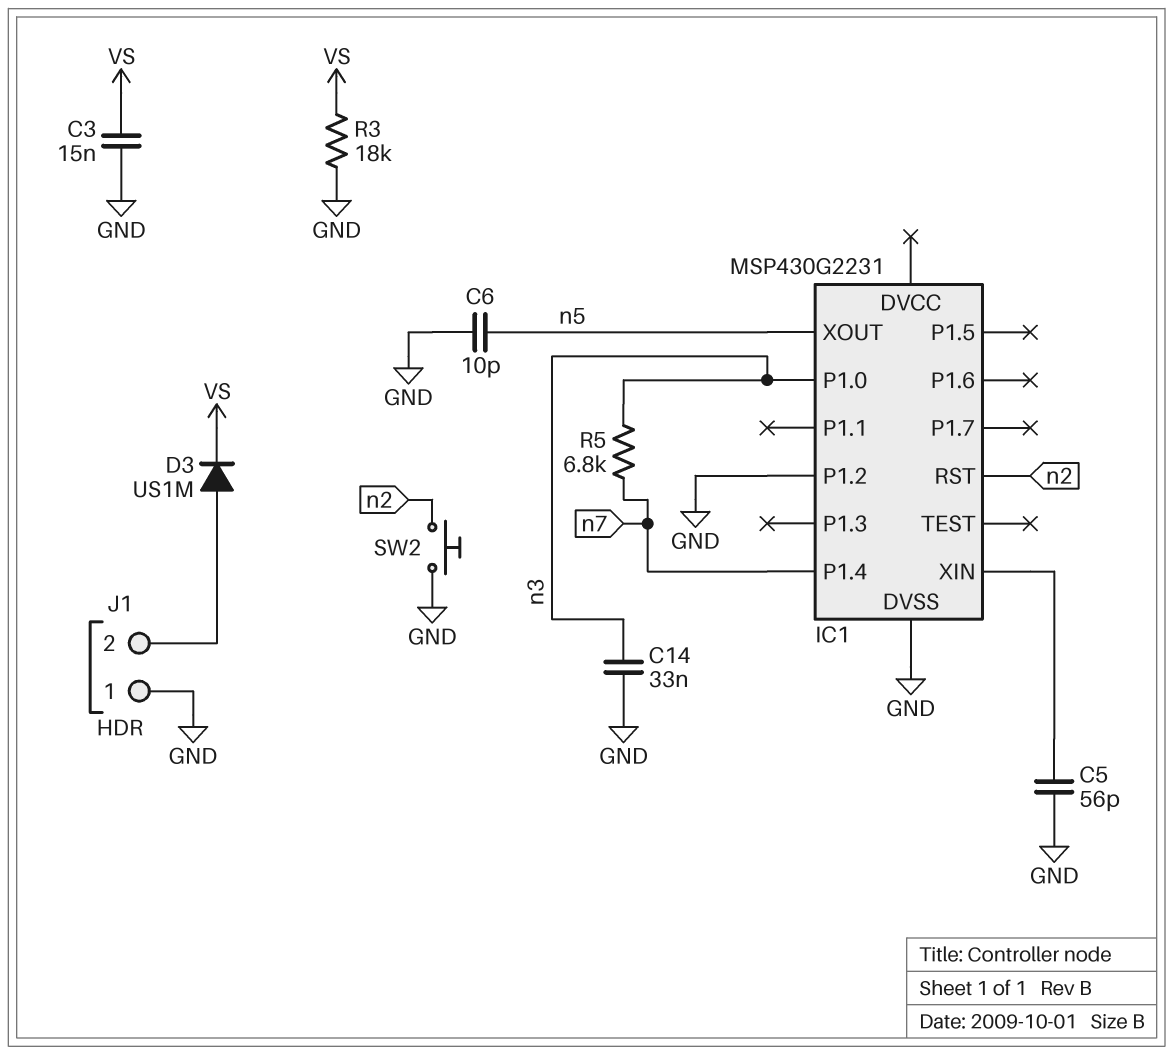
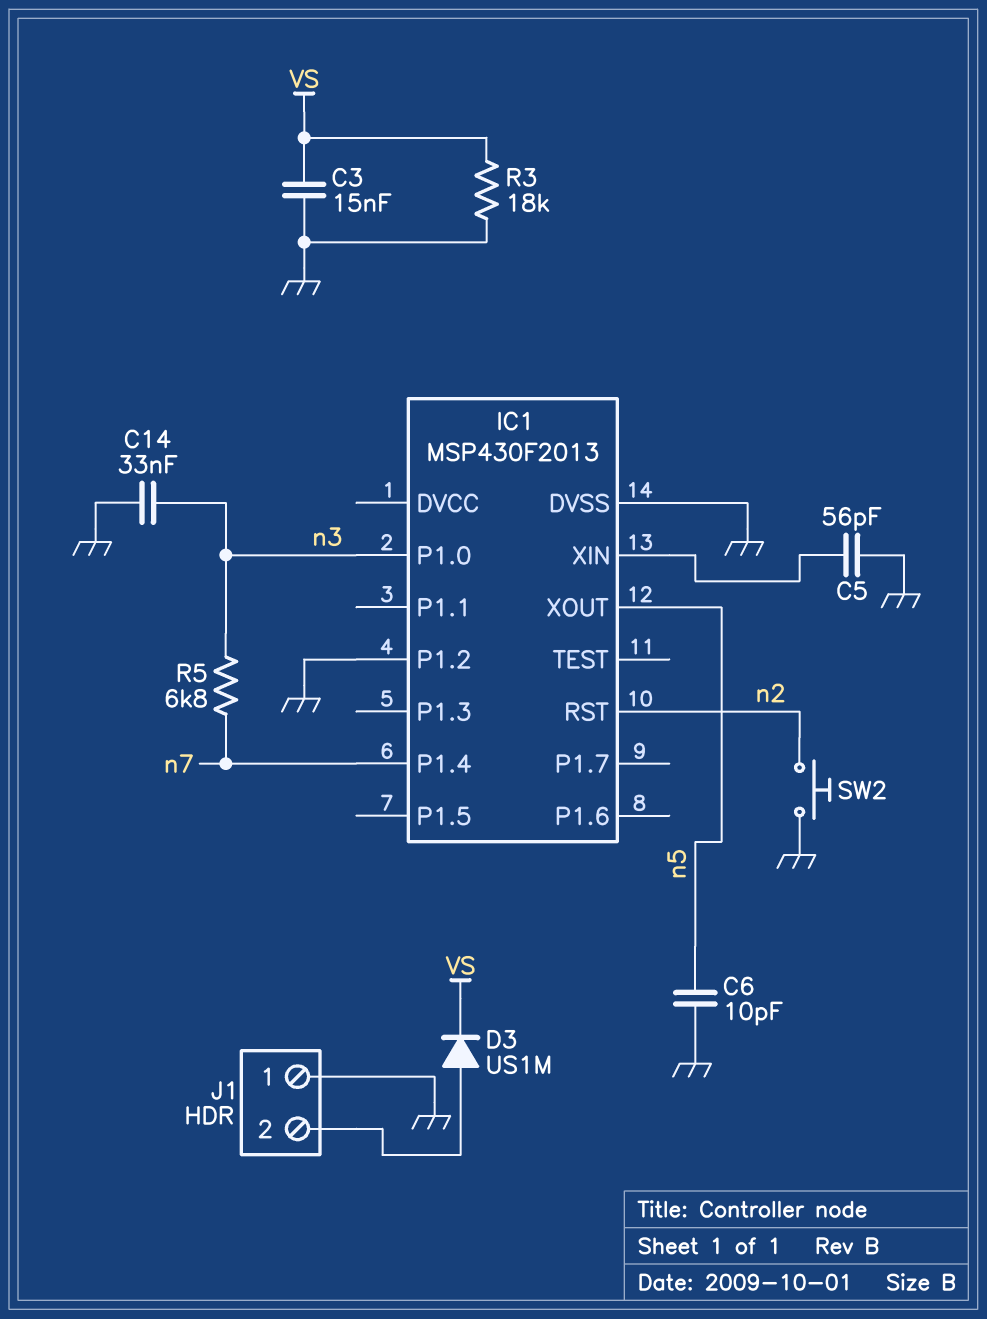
IC1: MSP430G2231 -> MSP430F2013

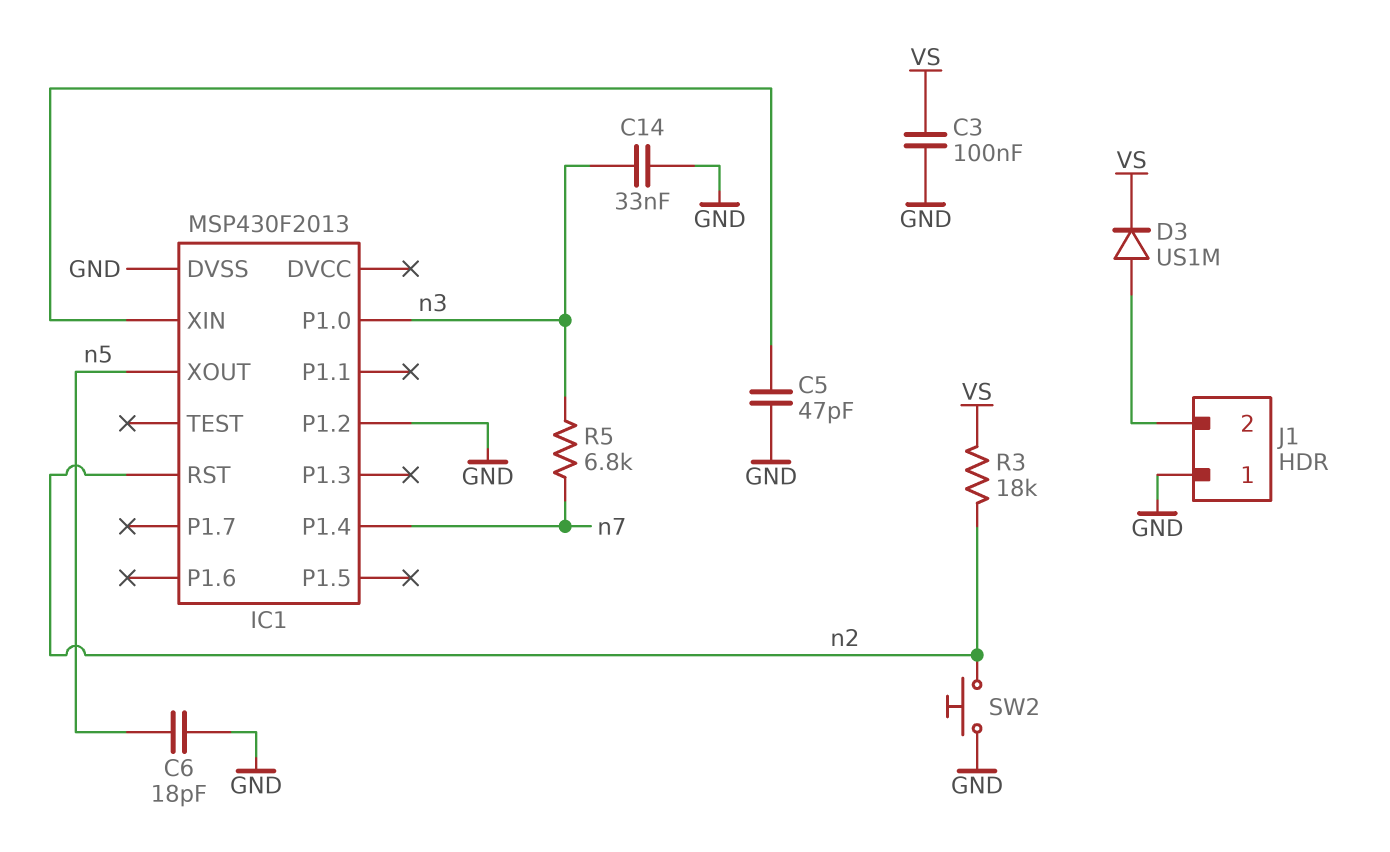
C3: 15nF (GND, VS) -> 100nF (GND, VS)
C5: 56pF (GND, IC1/XIN) -> 47pF (GND, IC1/XIN)
C6: 10pF (GND, n5) -> 18pF (GND, n5)
R3: 18k (GND, VS) -> 18k (VS, n2)

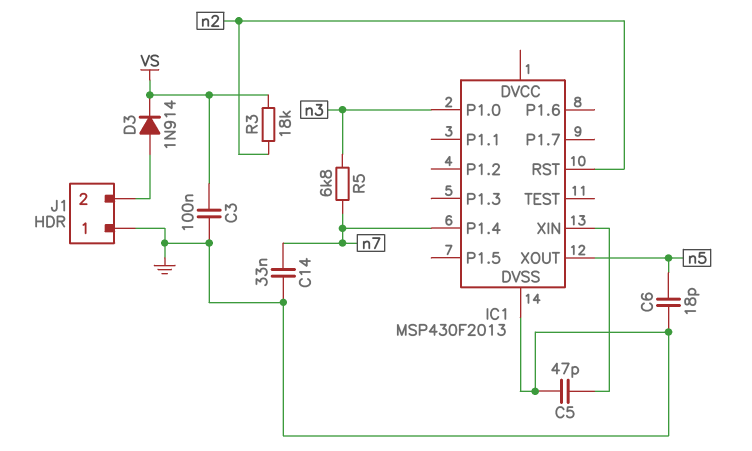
C14: 33nF (GND, n3) -> 33nF (GND, n7)
D3: diode US1M (A J1/2, K VS) -> diode 1N914 (A J1/2, K VS)
IC1 pin P1.2: GND -> none
SW2: button (GND, n2) -> none

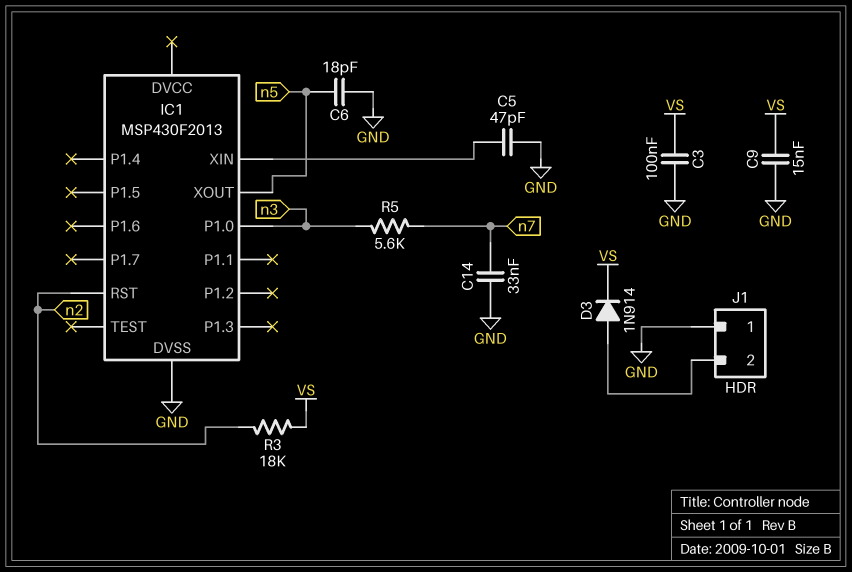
C9: none -> 15nF (GND, VS)
IC1 pin P1.4: n7 -> none
R5: 6.8k (n3, n7) -> 5.6k (n3, n7)

